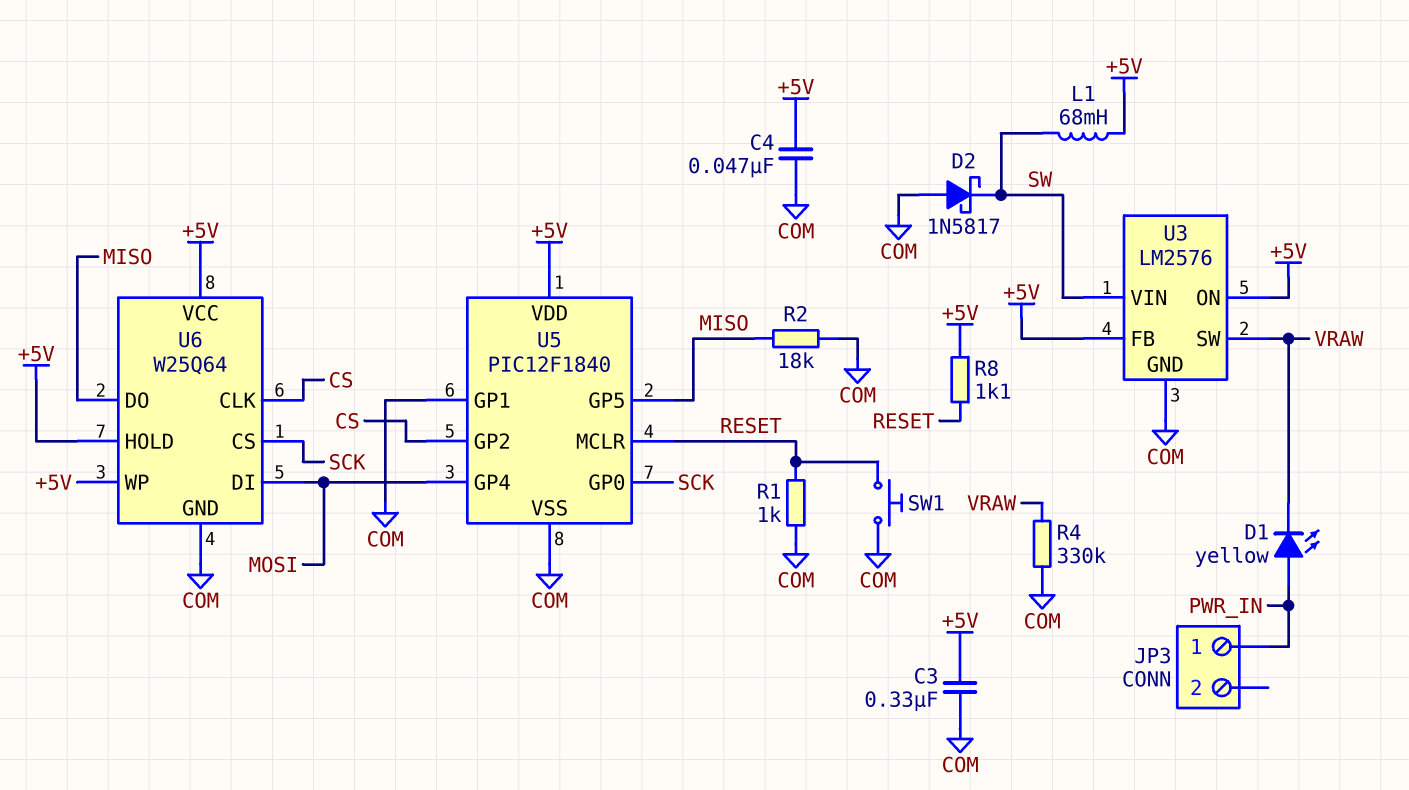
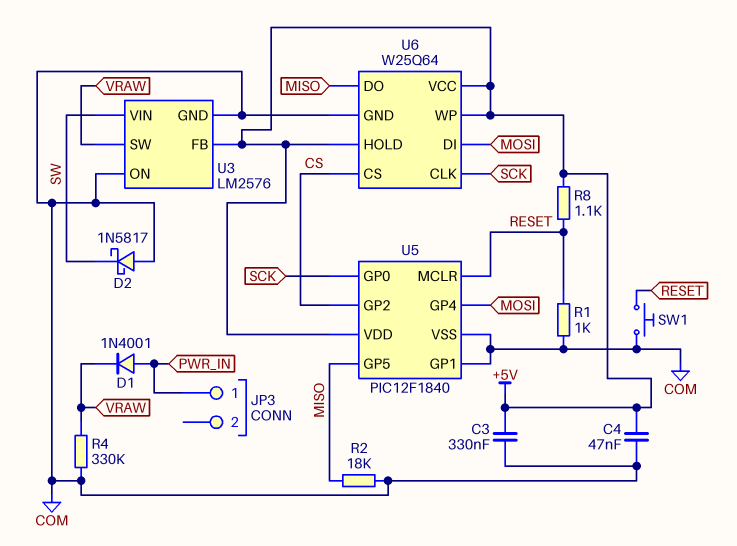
D1: LED yellow (A PWR_IN, K VRAW) -> diode 1N4001 (A PWR_IN, K VRAW)
L1: 68mH (+5V, SW) -> none
U3 pin ON: +5V -> COM
U6 pin CLK: CS -> SCK
U6 pin CS: SCK -> CS

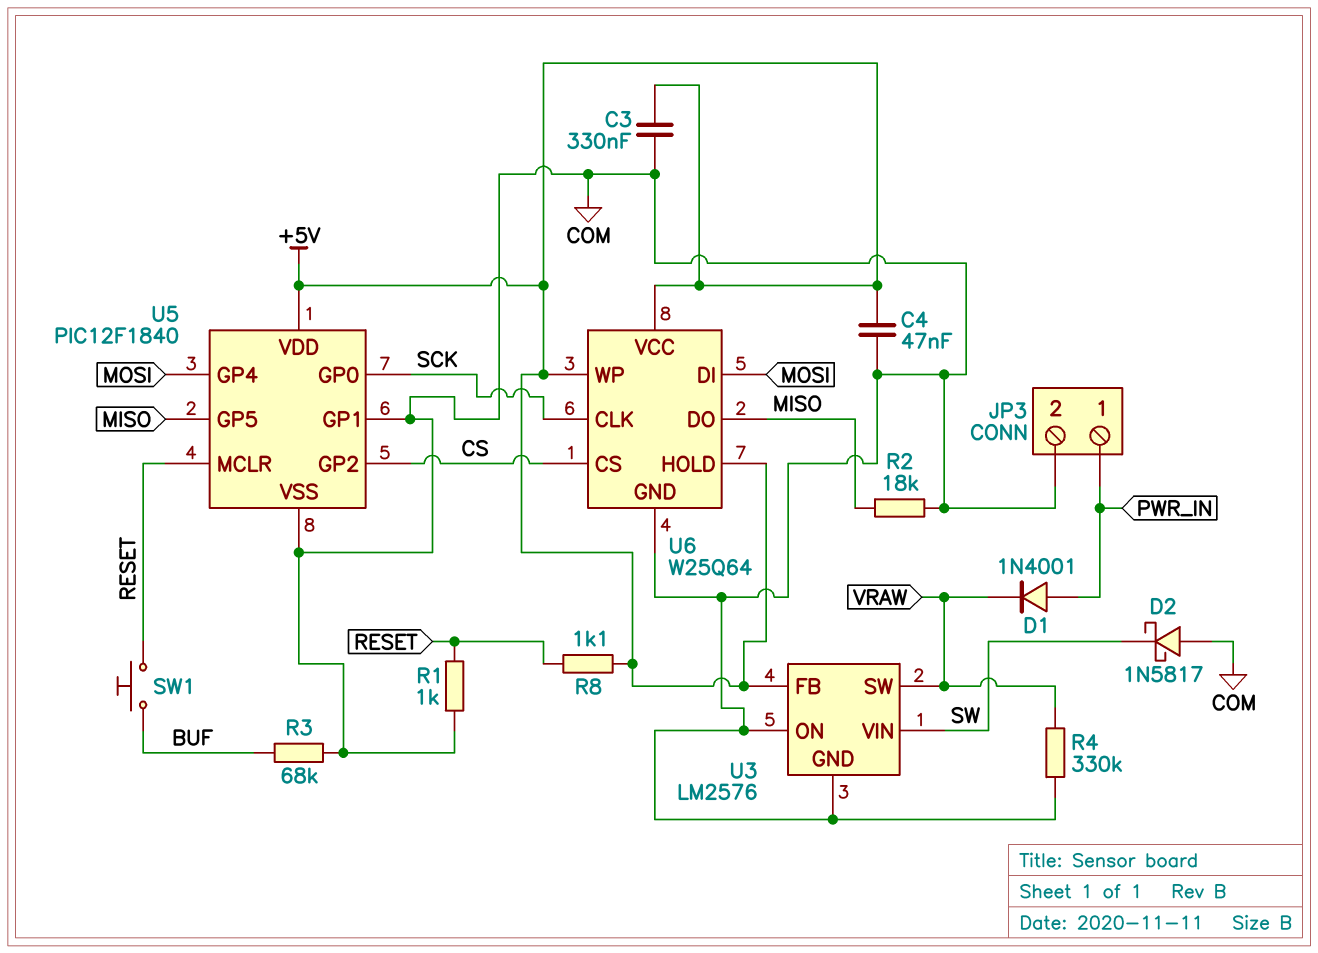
JP3 pin 2: none -> COM
R3: none -> 68k (BUF, COM)
SW1: button (COM, RESET) -> button (BUF, RESET)

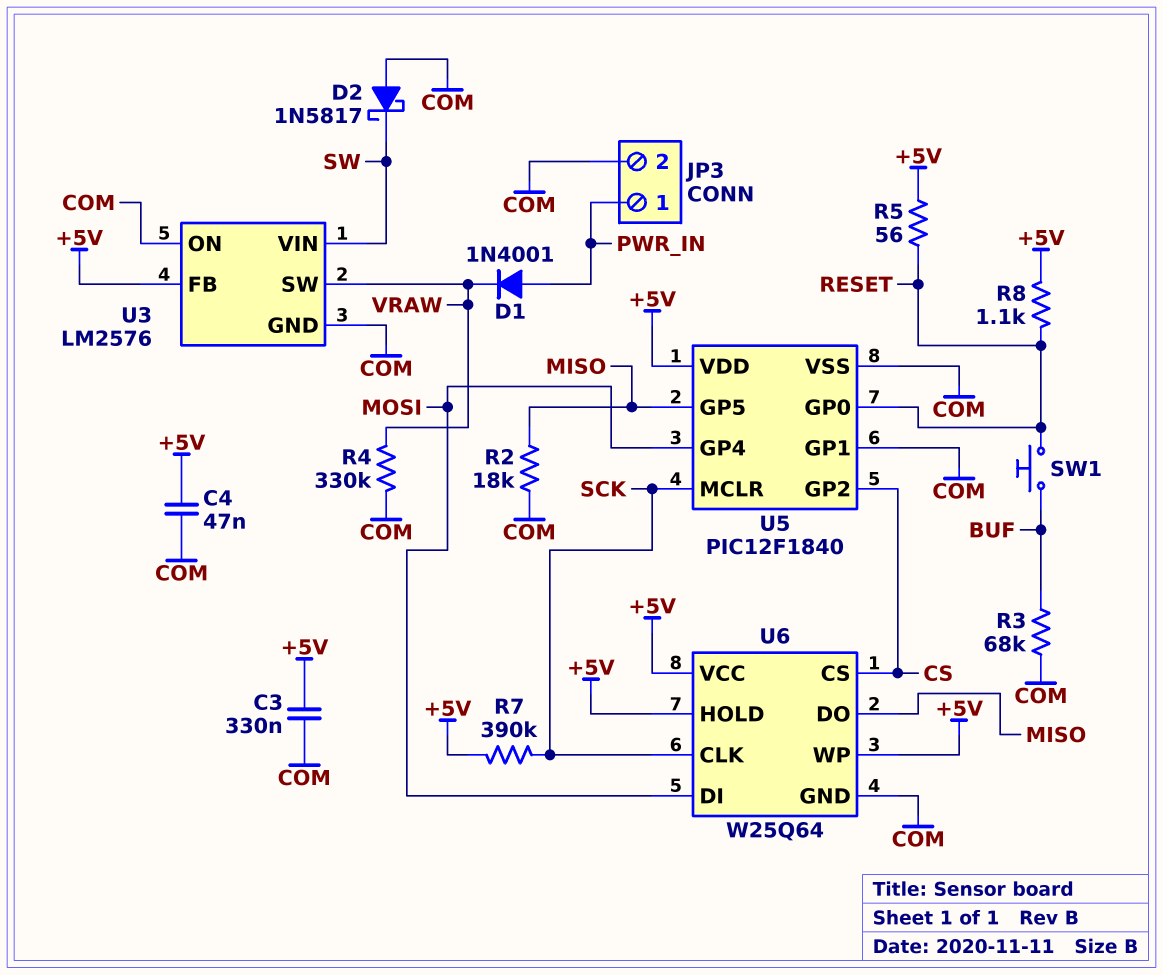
R1: 1k (COM, RESET) -> none
R5: none -> 56 (+5V, RESET)
R7: none -> 390k (+5V, SCK)
U5 pin GP0: SCK -> RESET
U5 pin MCLR: RESET -> SCK

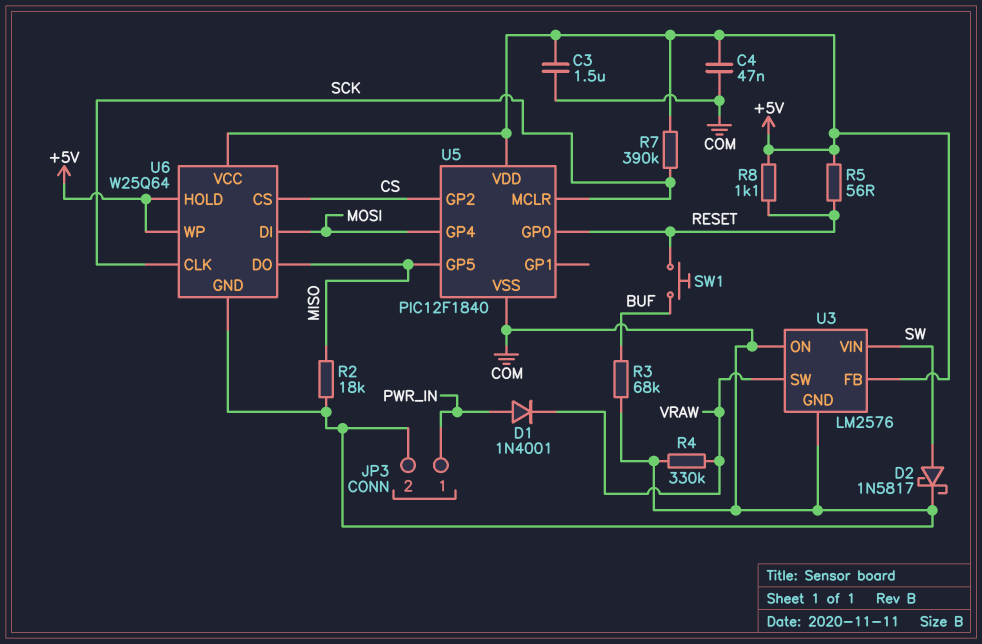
C3: 330nF (+5V, COM) -> 1.5uF (+5V, COM)
D2: schottky 1N5817 (A COM, K SW) -> schottky 1N5817 (A SW, K COM)
U5 pin GP1: COM -> none

